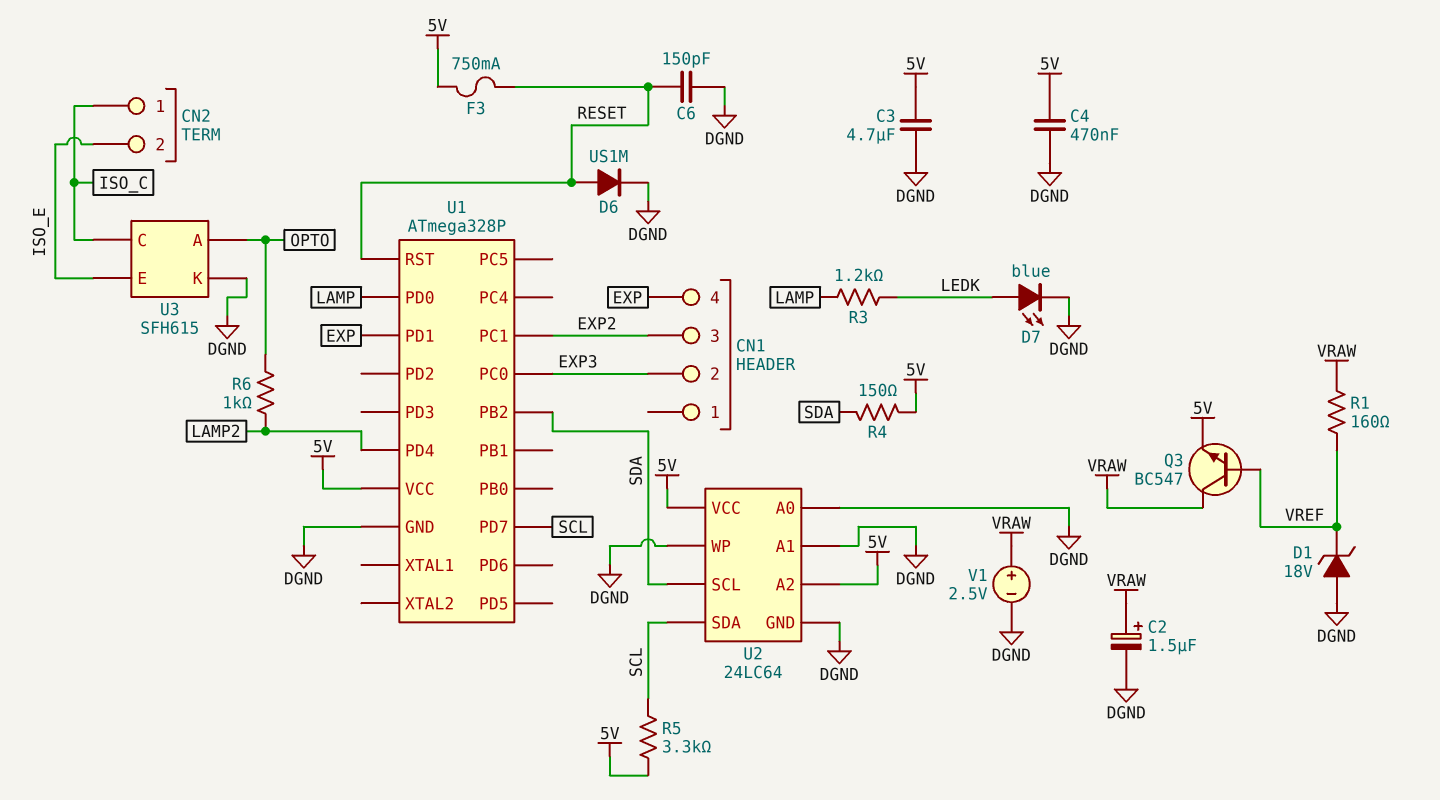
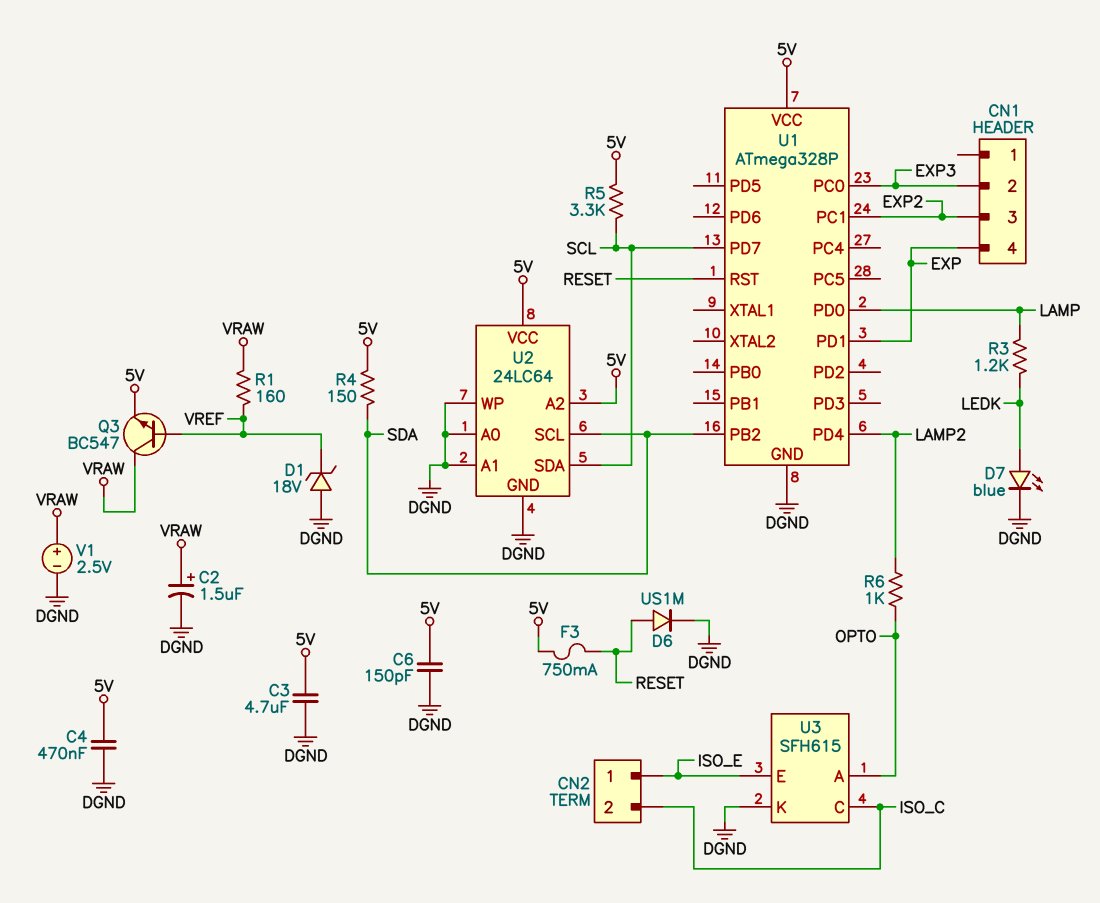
C6: 150pF (DGND, RESET) -> 150pF (5V, DGND)
CN2 pin 1: ISO_C -> ISO_E
CN2 pin 2: ISO_E -> ISO_C

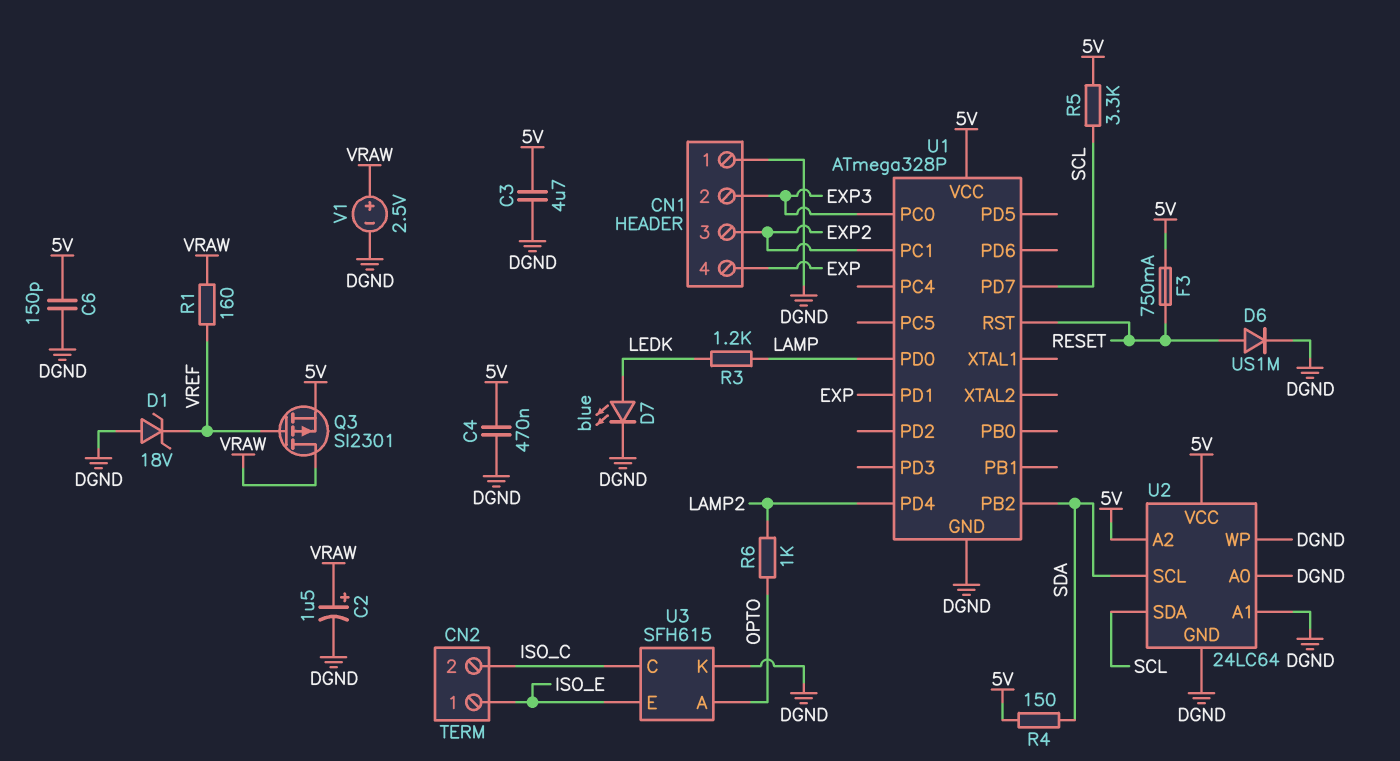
CN1 pin 1: none -> DGND
Q3: NPN BC547 (B VREF, C VRAW, E 5V) -> PMOS SI2301 (G VREF, D VRAW, S 5V)

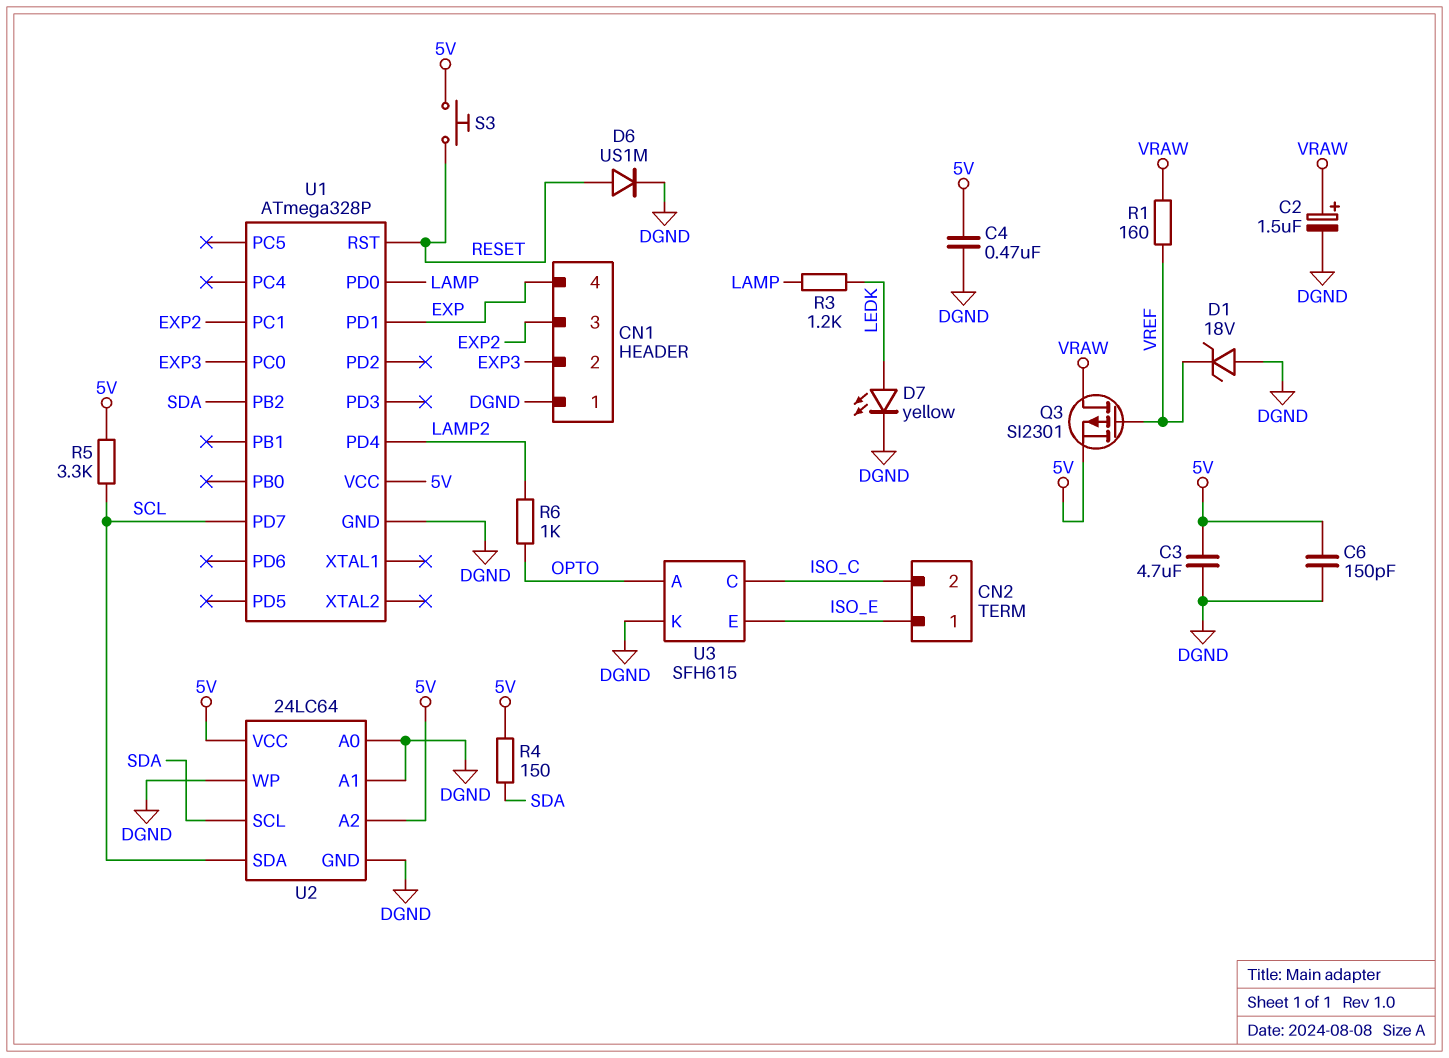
D7: LED blue (A LEDK, K DGND) -> LED yellow (A LEDK, K DGND)
F3: 750mA (5V, RESET) -> none
S3: none -> button (5V, RESET)
V1: 2.5V (plus VRAW, minus DGND) -> none

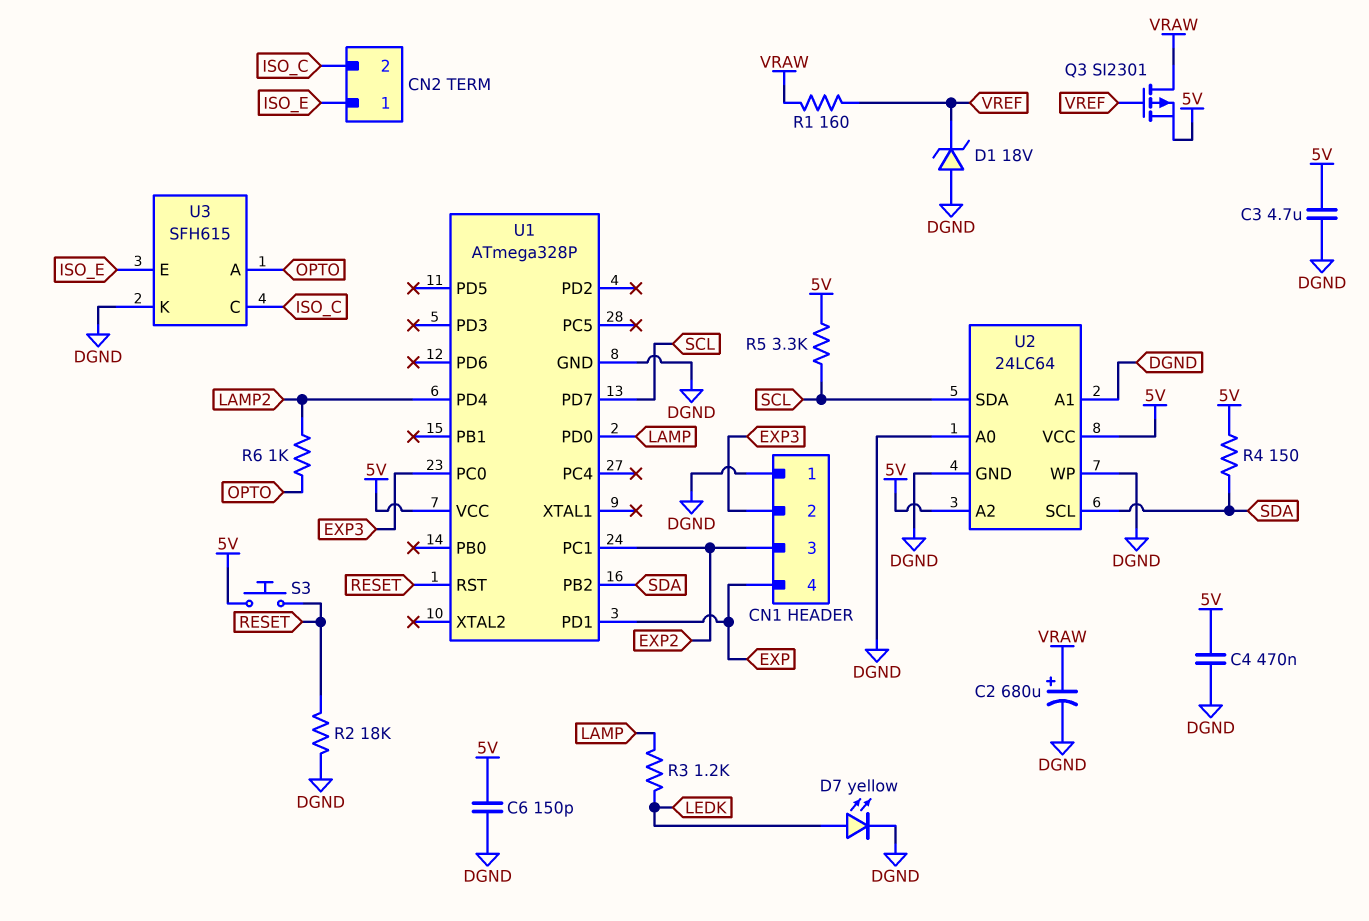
C2: 1.5uF (plus VRAW, minus DGND) -> 680uF (plus VRAW, minus DGND)
D6: diode US1M (A RESET, K DGND) -> none
R2: none -> 18k (DGND, RESET)

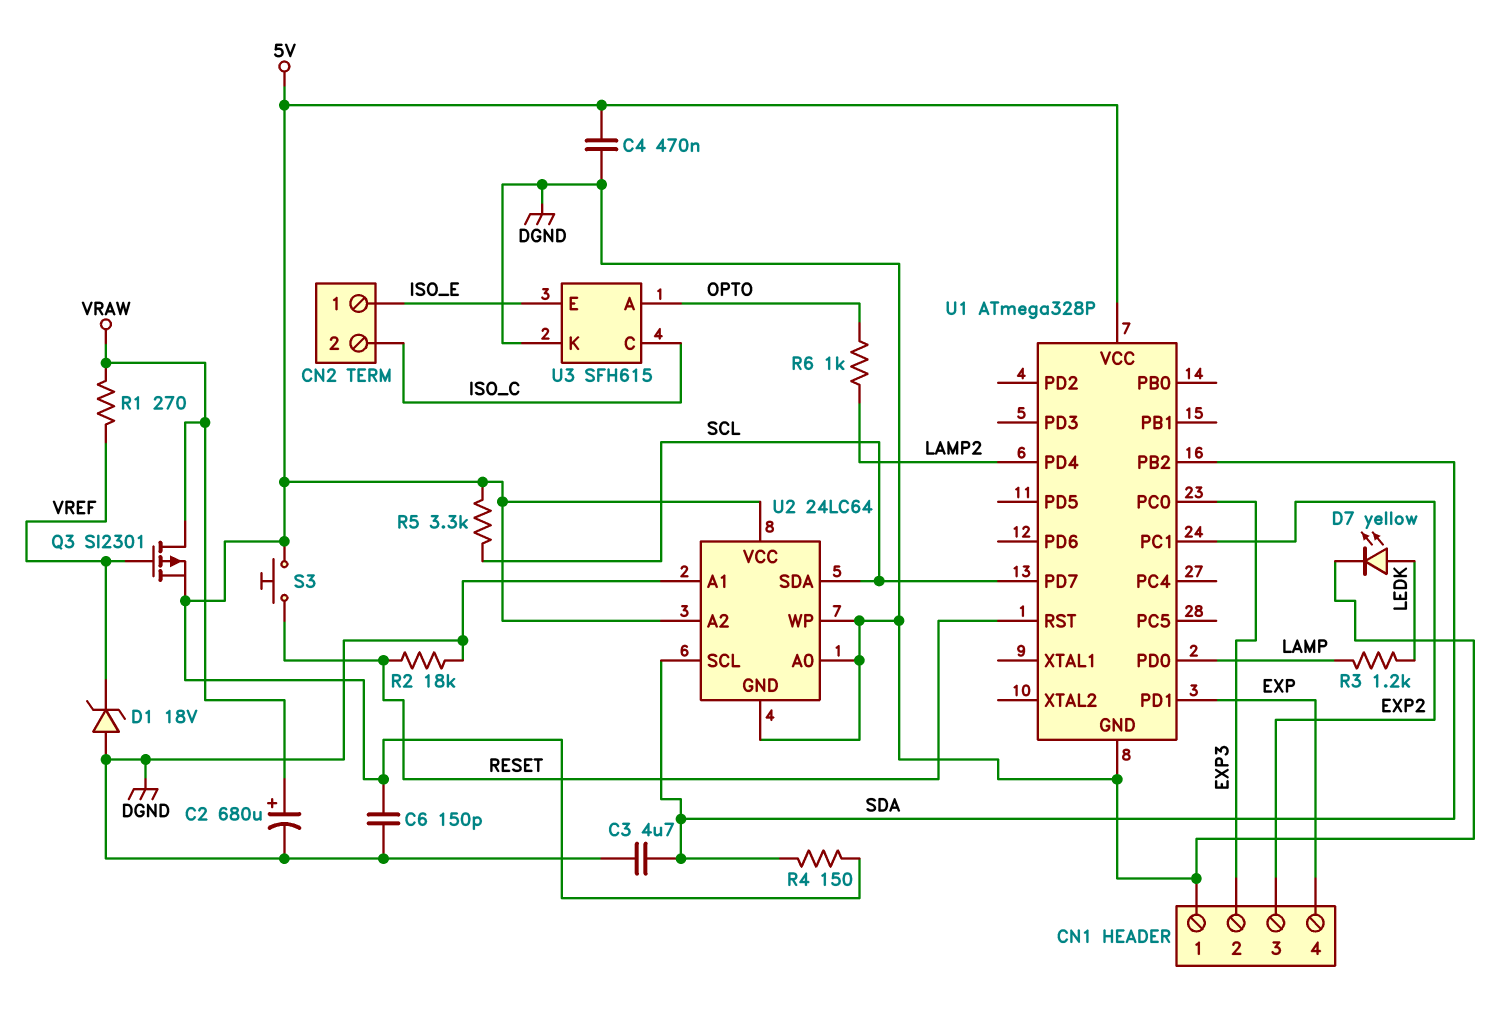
C3: 4.7uF (5V, DGND) -> 4.7uF (DGND, SDA)
R1: 160 (VRAW, VREF) -> 270 (VRAW, VREF)

